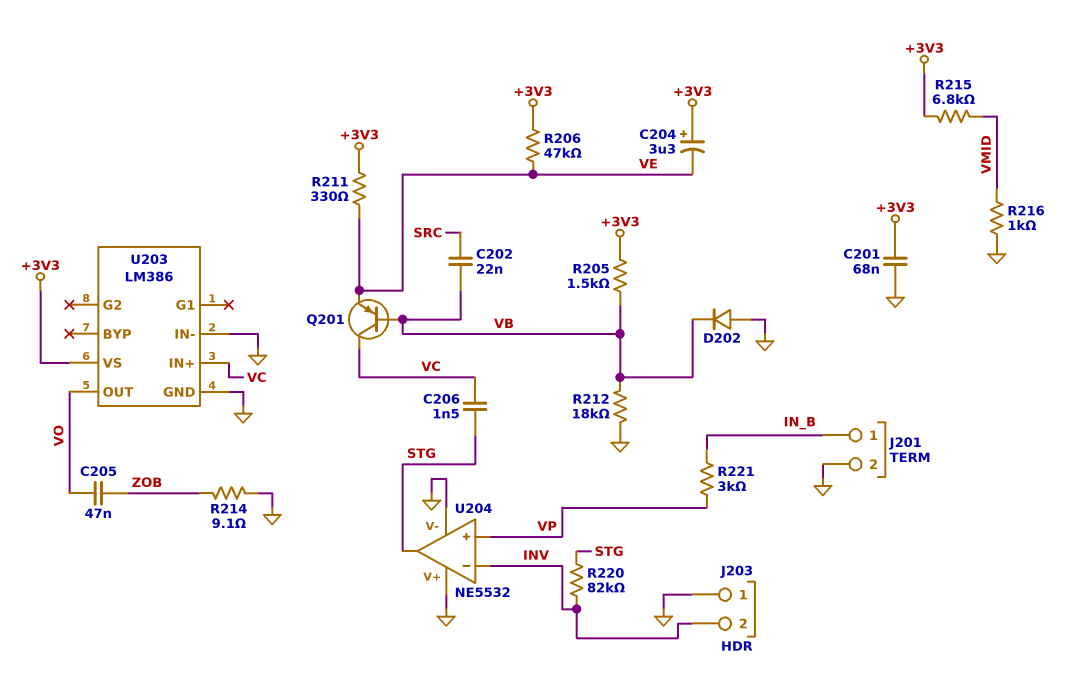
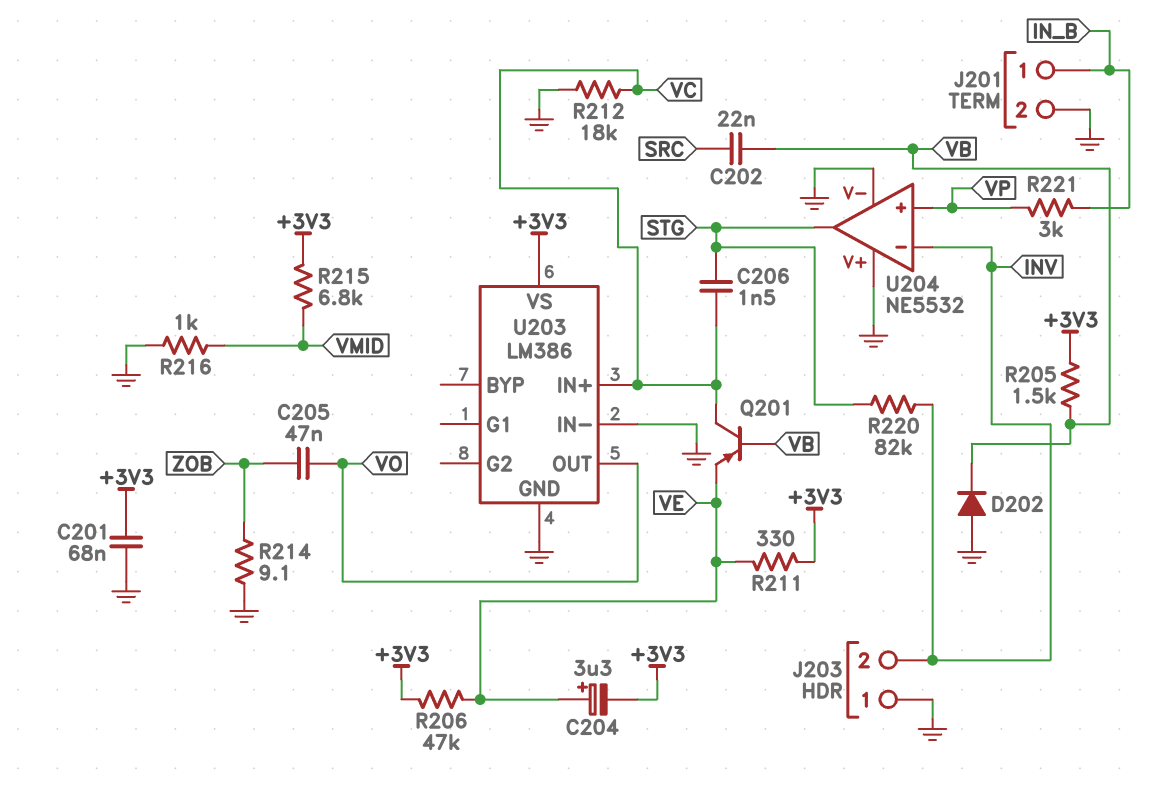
C204: 3.3uF (plus +3V3, minus VE) -> 3.3uF (plus VE, minus +3V3)
R212: 18k (GND, VB) -> 18k (GND, VC)

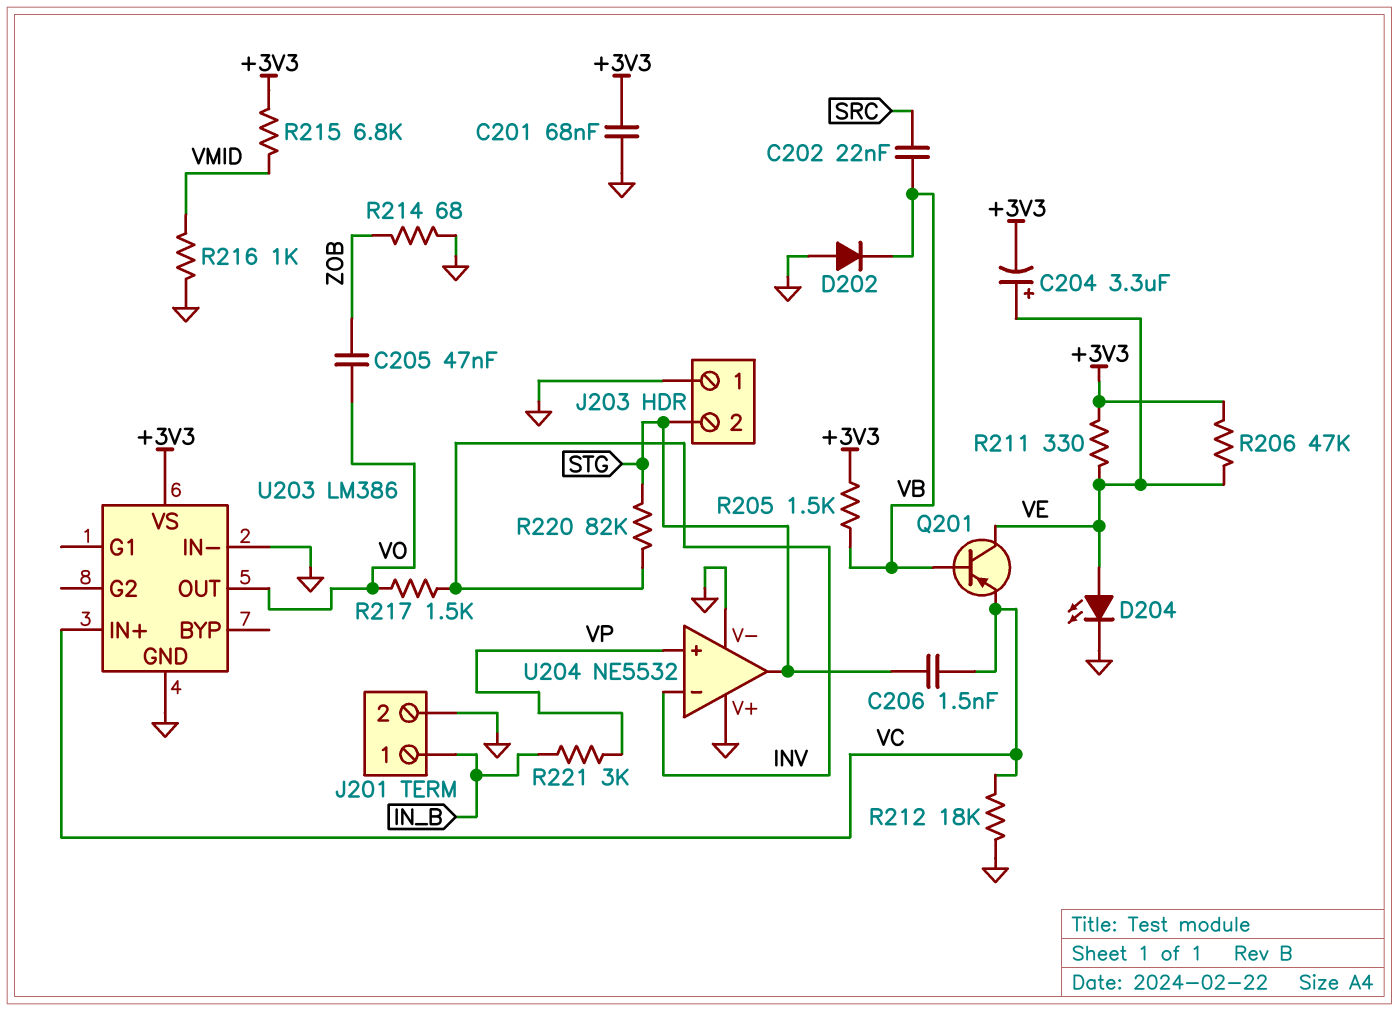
D204: none -> LED (A VE, K GND)
J203 pin 2: INV -> STG
Q201: PNP (B VB, C VC, E VE) -> PNP (B VB, C VE, E VC)
R214: 9.1 (GND, ZOB) -> 68 (GND, ZOB)
R217: none -> 1.5k (INV, VO)

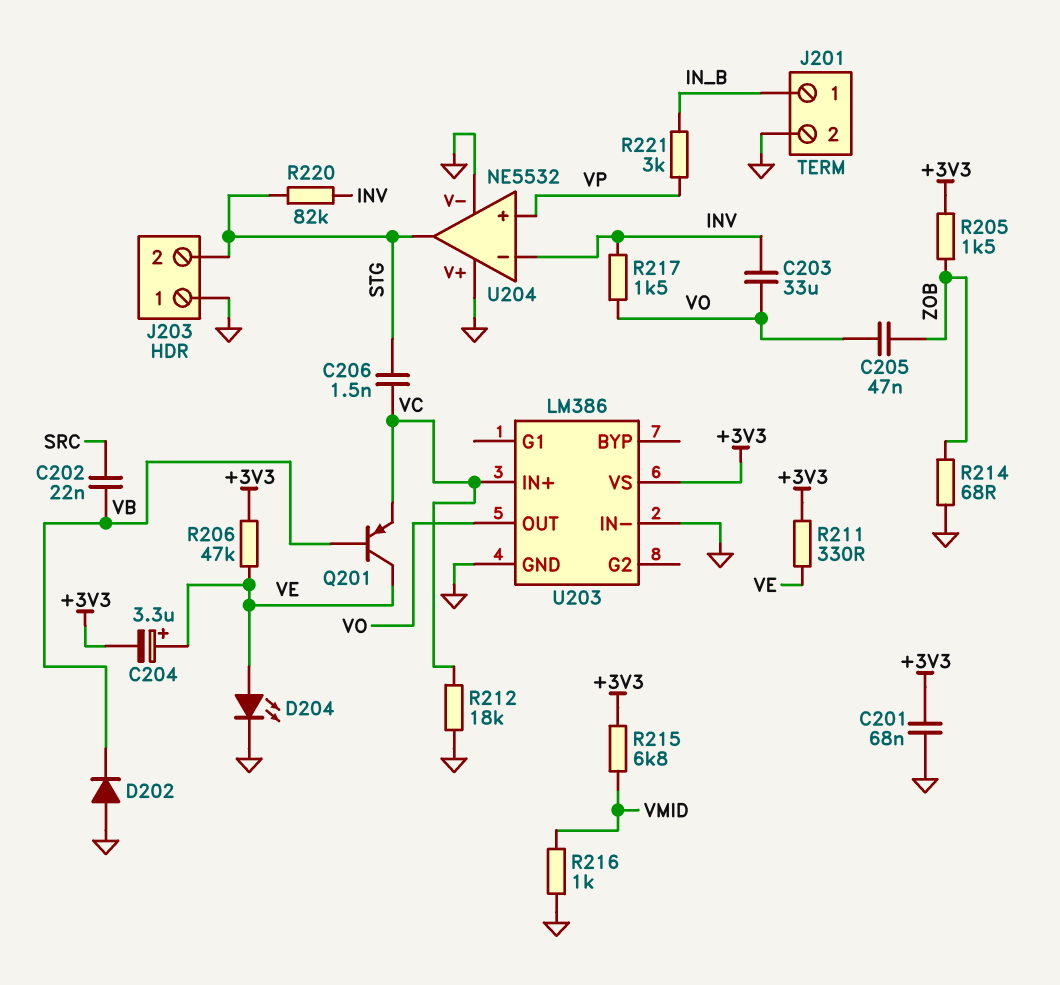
C203: none -> 33uF (INV, VO)
R205: 1.5k (+3V3, VB) -> 1.5k (+3V3, ZOB)

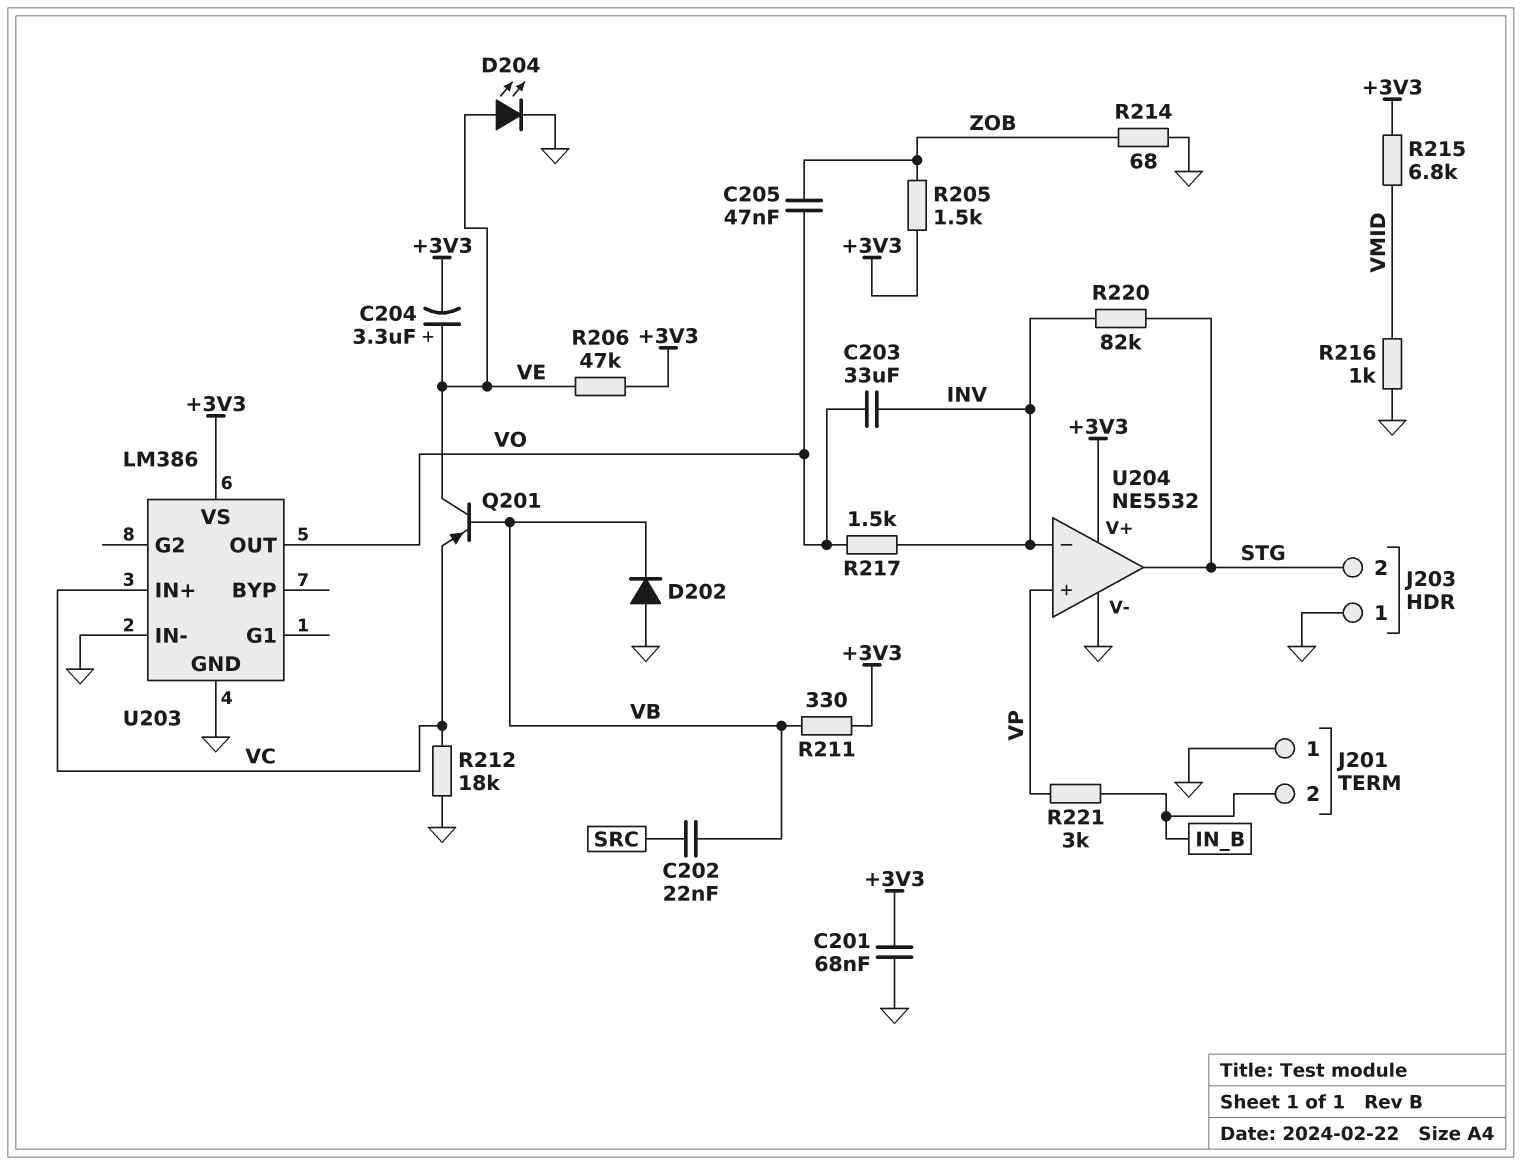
C206: 1.5nF (STG, VC) -> none
J201 pin 1: IN_B -> GND
J201 pin 2: GND -> IN_B
R211: 330 (+3V3, VE) -> 330 (+3V3, VB)
U204 pin V+: GND -> +3V3

